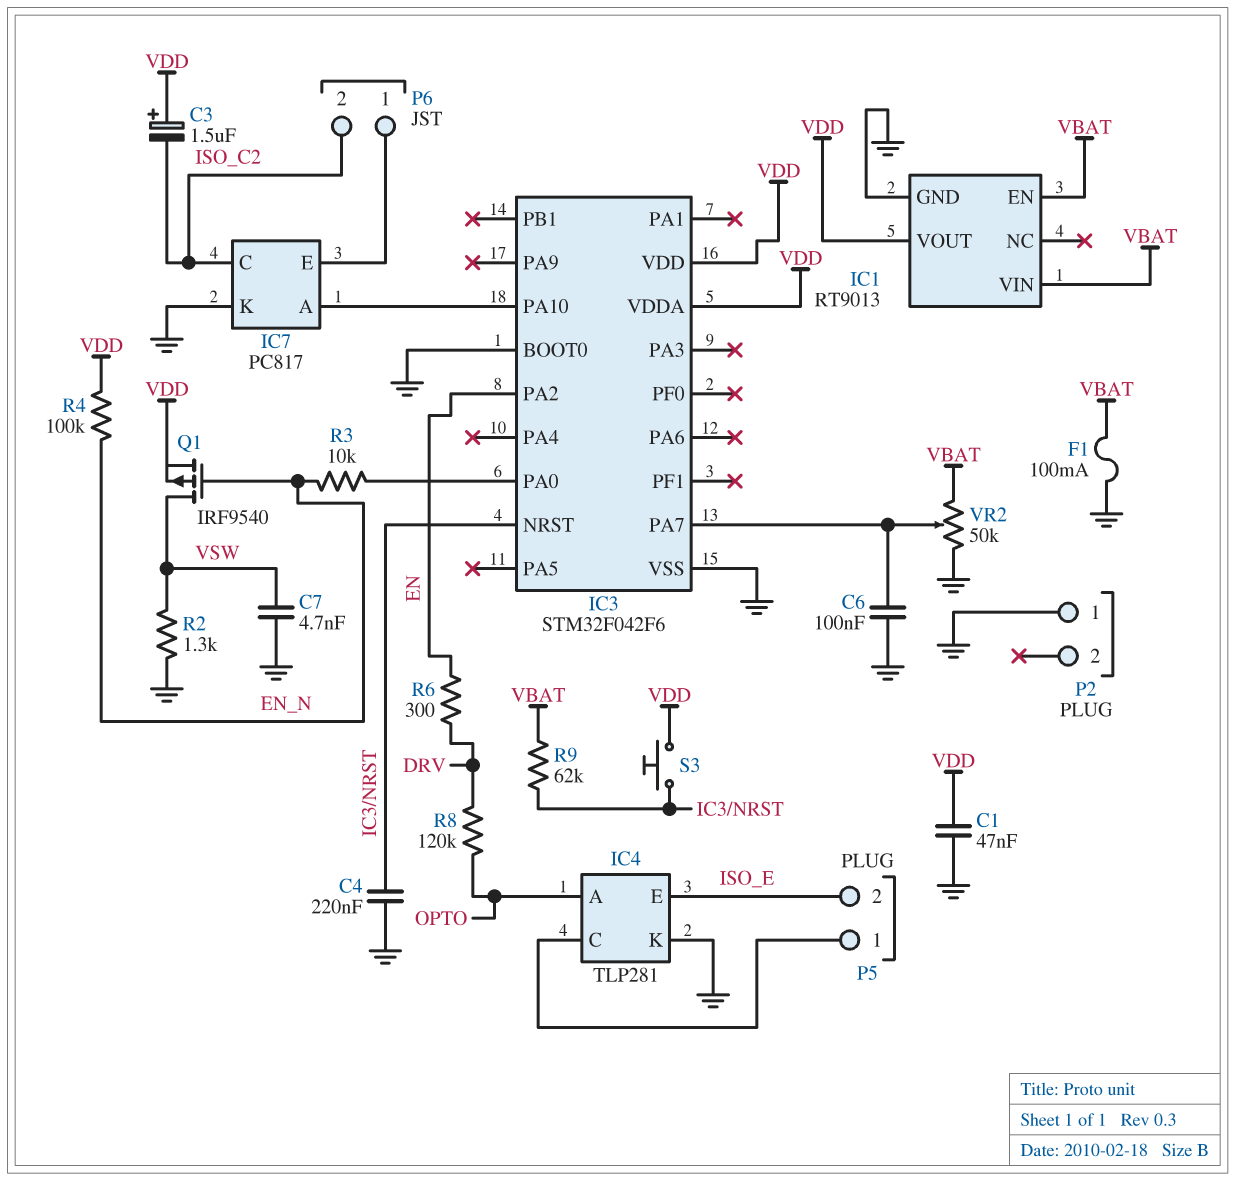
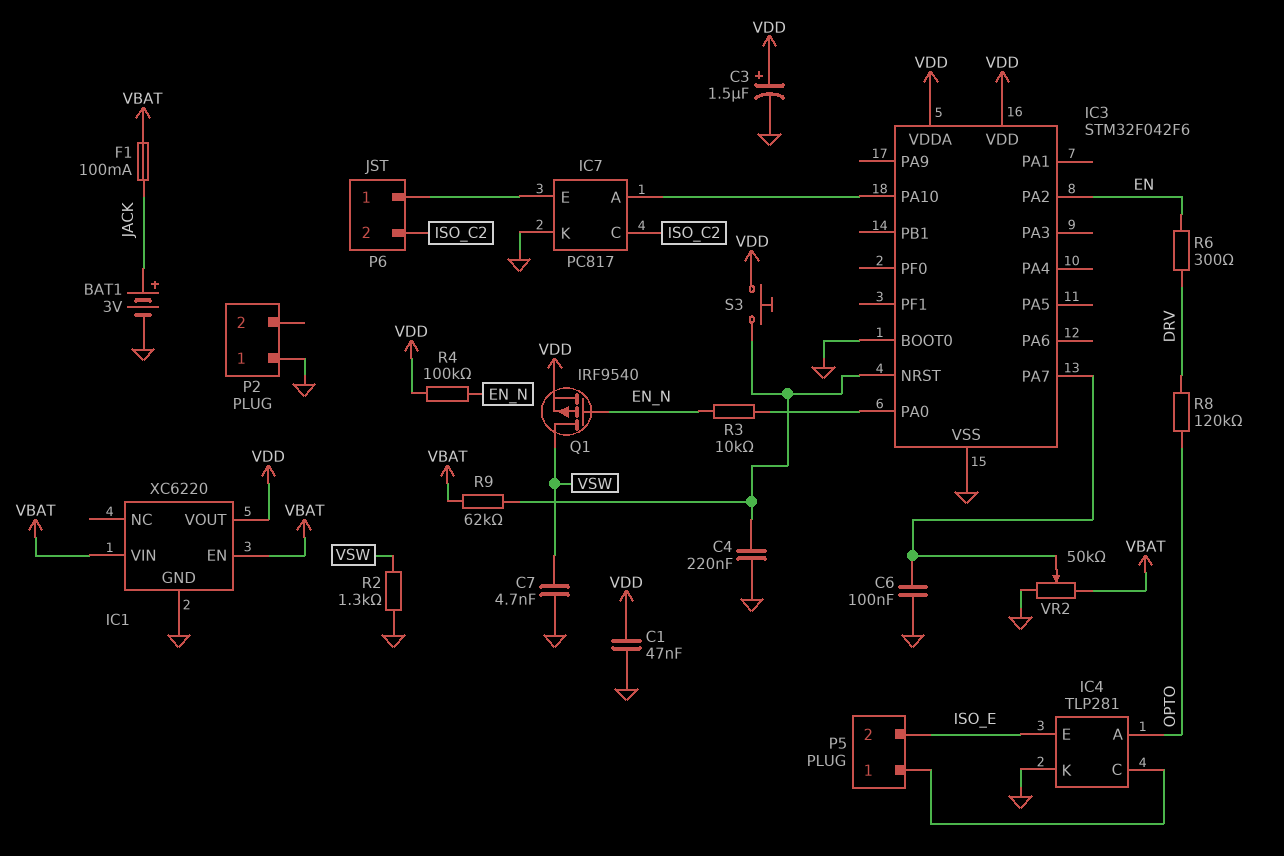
BAT1: none -> 3V (plus JACK, minus GND)
C3: 1.5uF (plus VDD, minus ISO_C2) -> 1.5uF (plus VDD, minus GND)
F1: 100mA (GND, VBAT) -> 100mA (JACK, VBAT)
IC1: RT9013 -> XC6220

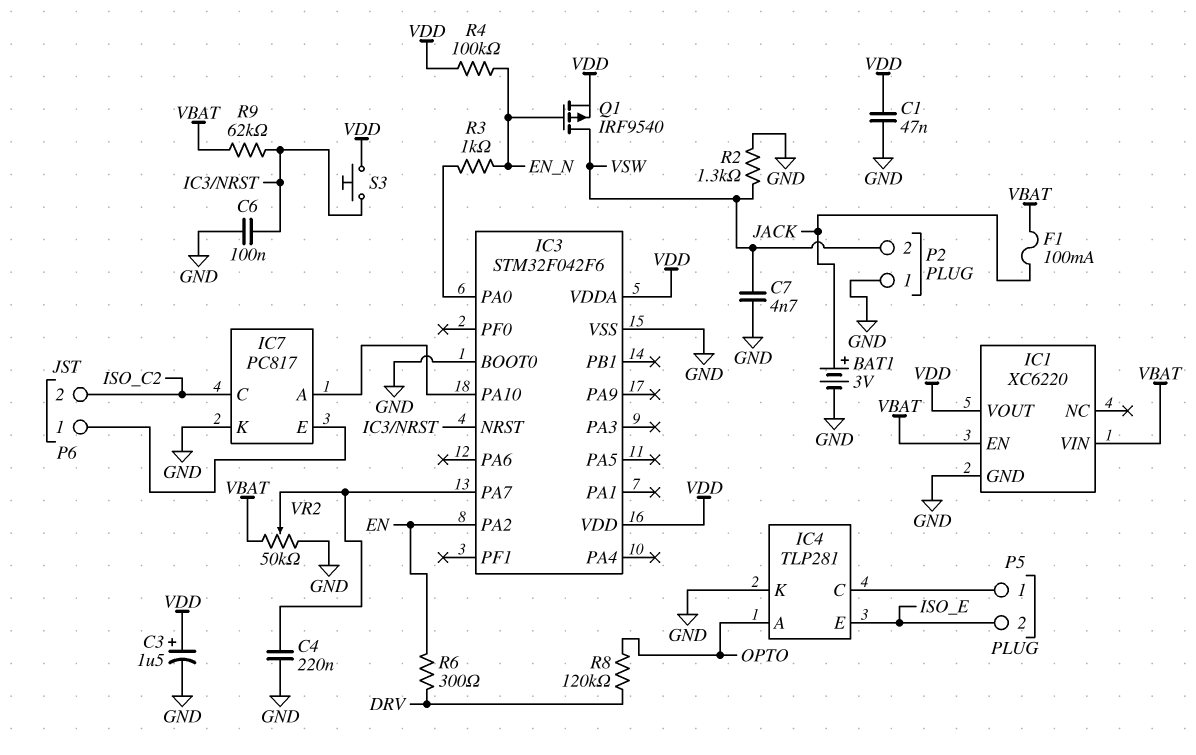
C4: 220nF (GND, IC3/NRST) -> 220nF (GND, IC3/PA7)
C6: 100nF (GND, IC3/PA7) -> 100nF (GND, IC3/NRST)
P2 pin 2: none -> VSW
R3: 10k (EN_N, IC3/PA0) -> 1k (EN_N, IC3/PA0)

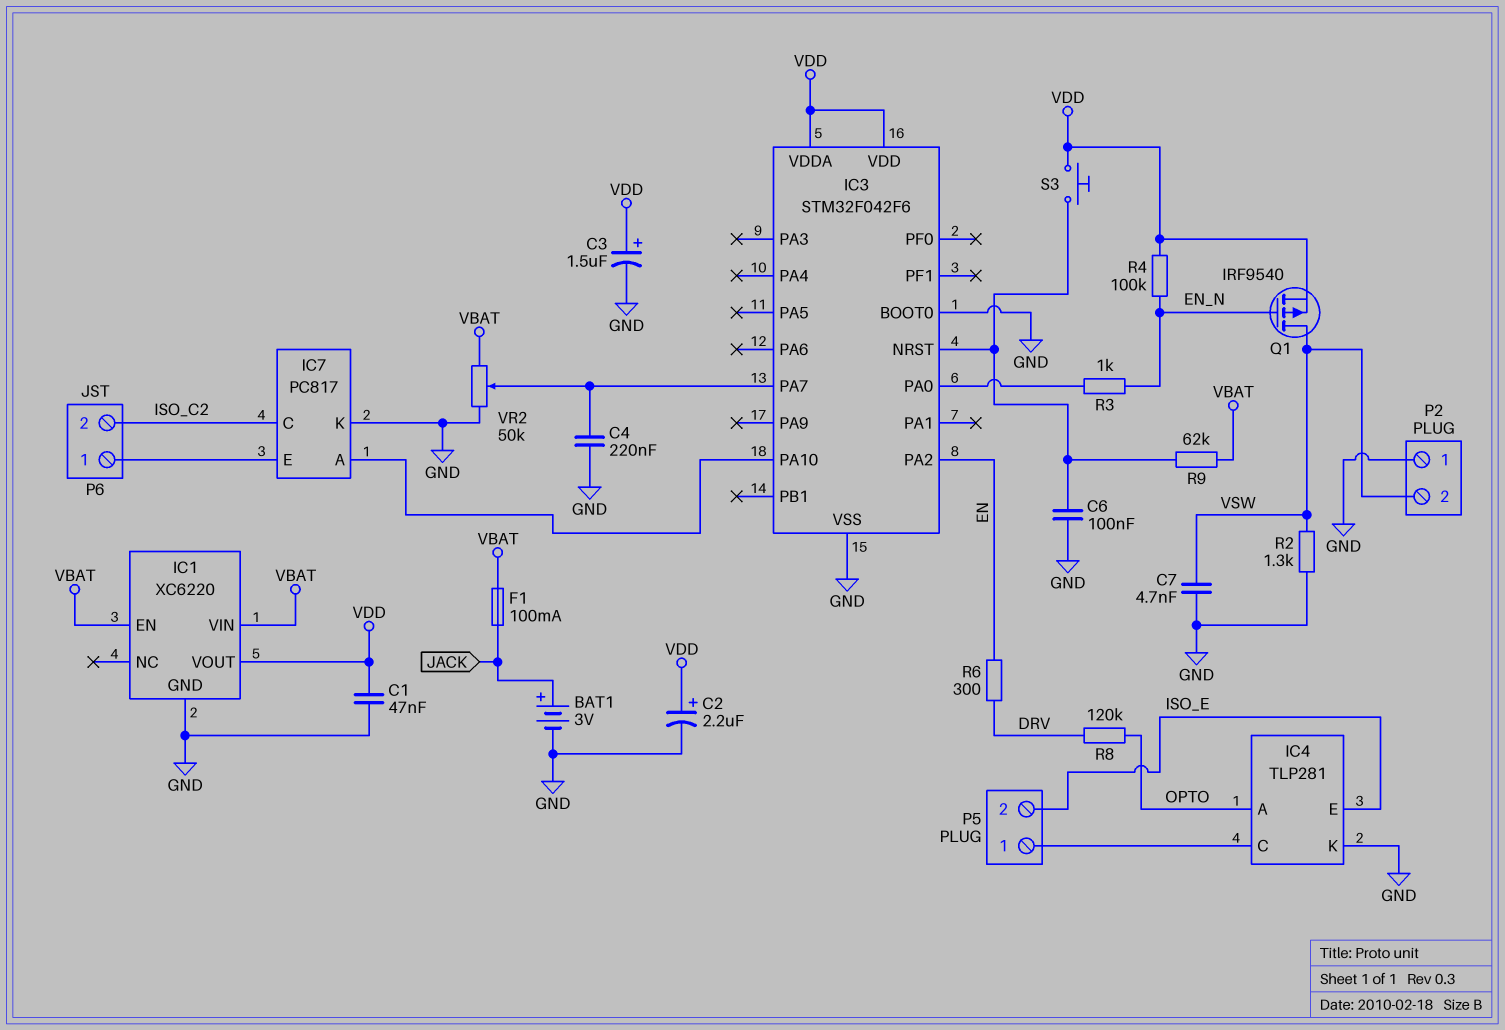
C2: none -> 2.2uF (plus VDD, minus GND)

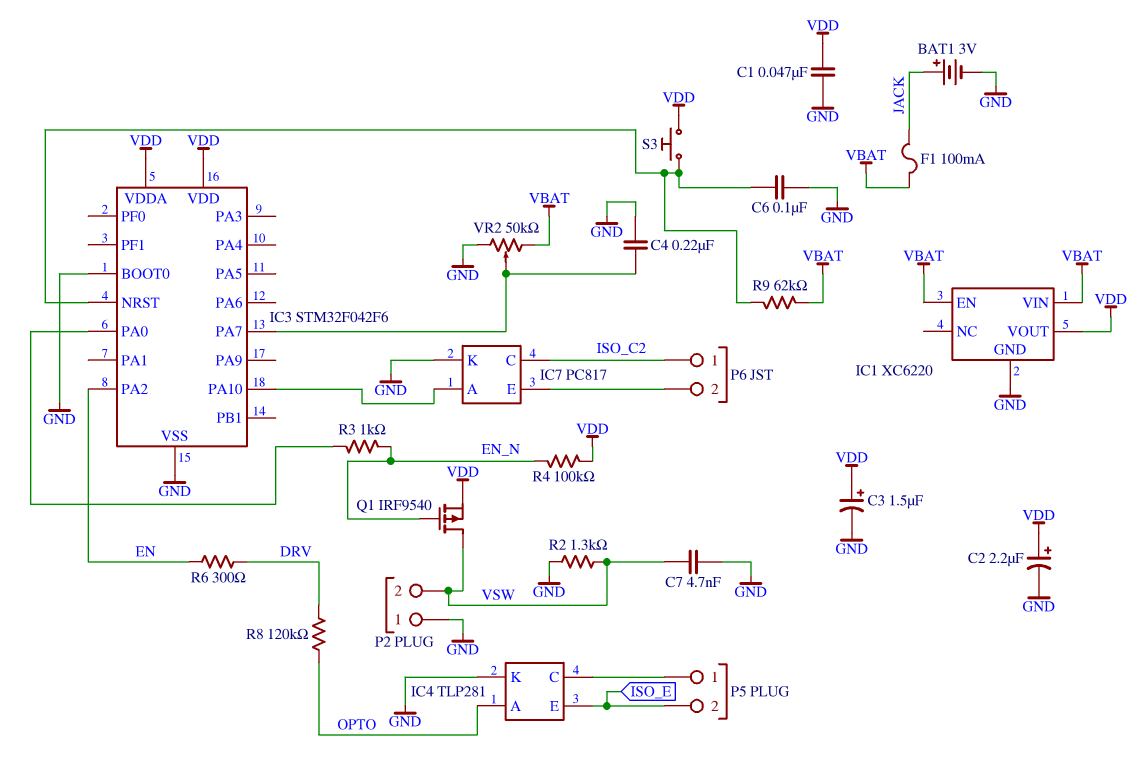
P6 pin 1: IC7/E -> ISO_C2
P6 pin 2: ISO_C2 -> IC7/E

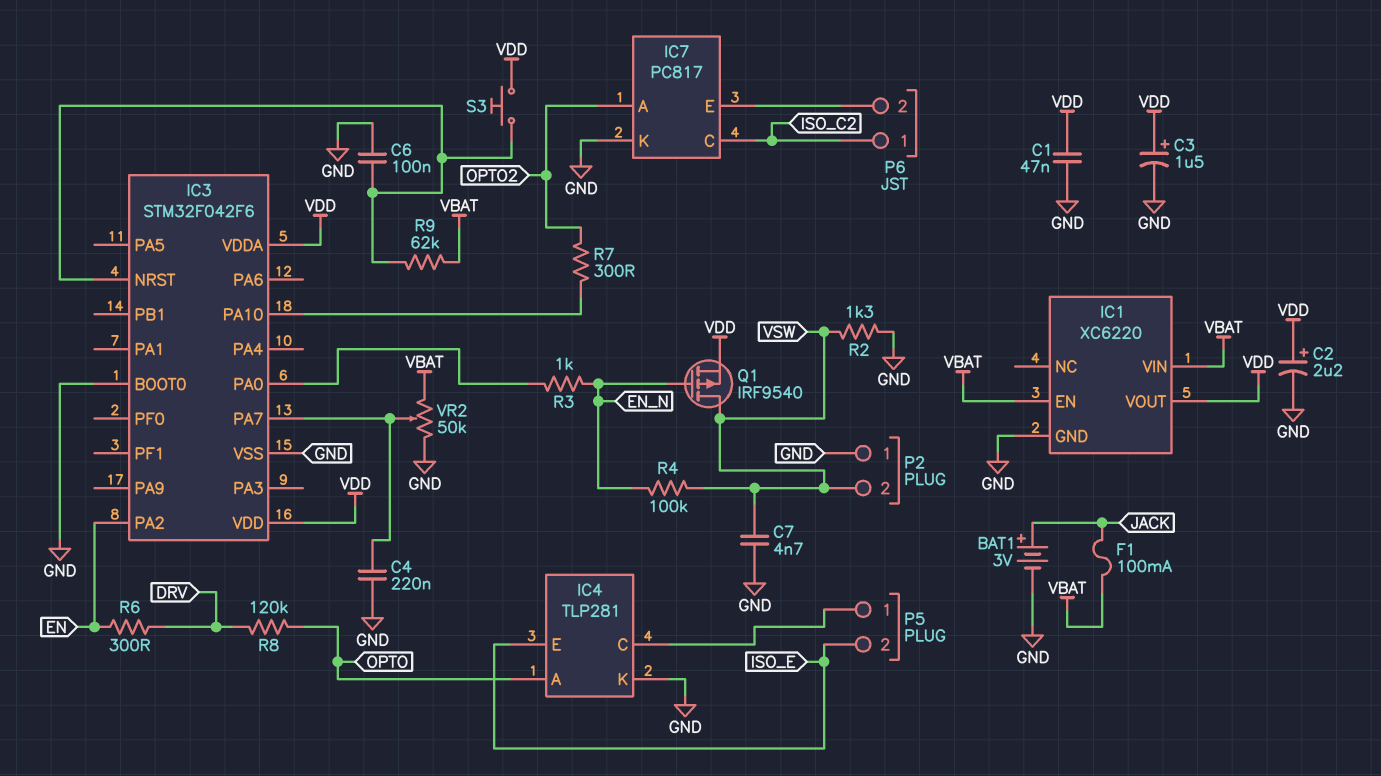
IC7 pin A: IC3/PA10 -> OPTO2
R4: 100k (EN_N, VDD) -> 100k (EN_N, VSW)
R7: none -> 300 (IC3/PA10, OPTO2)

